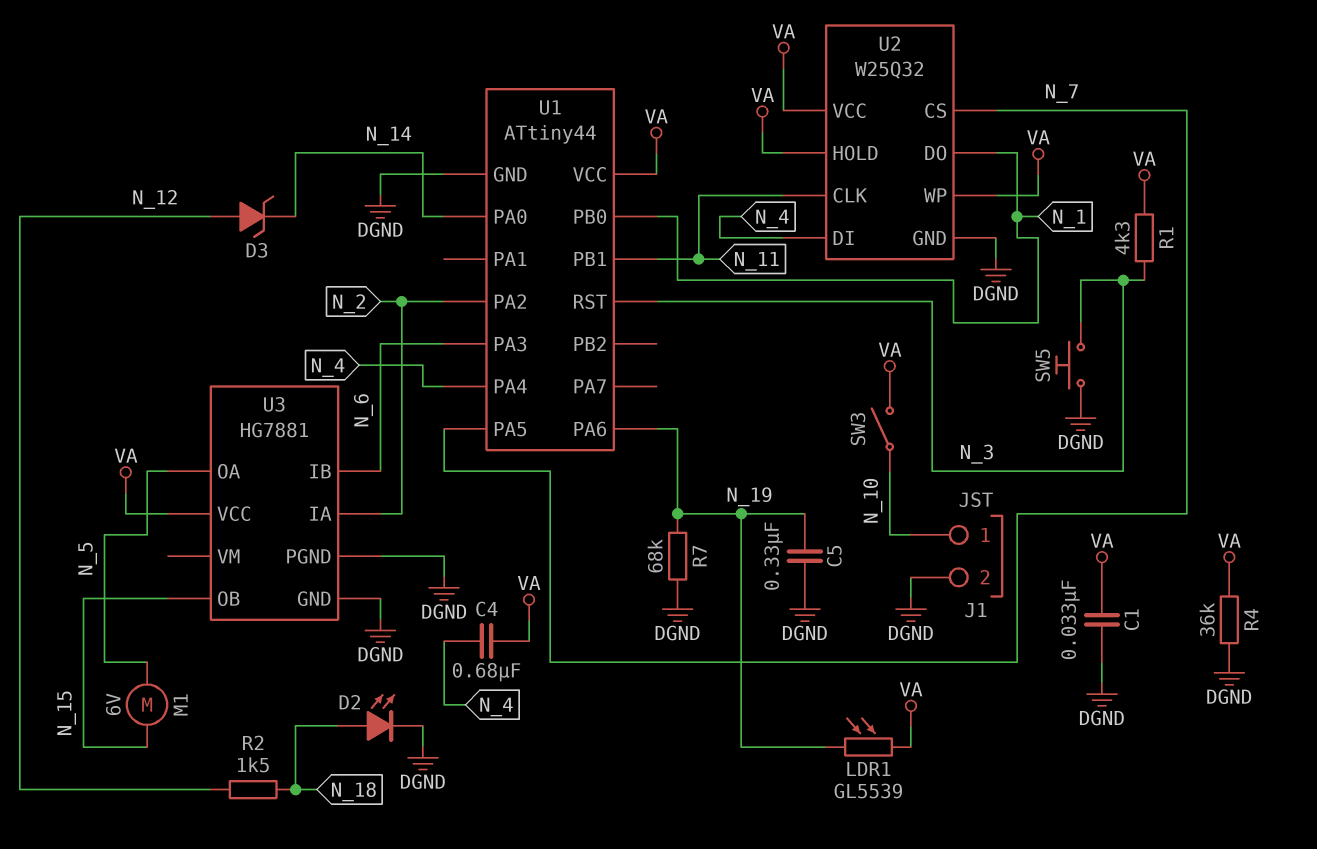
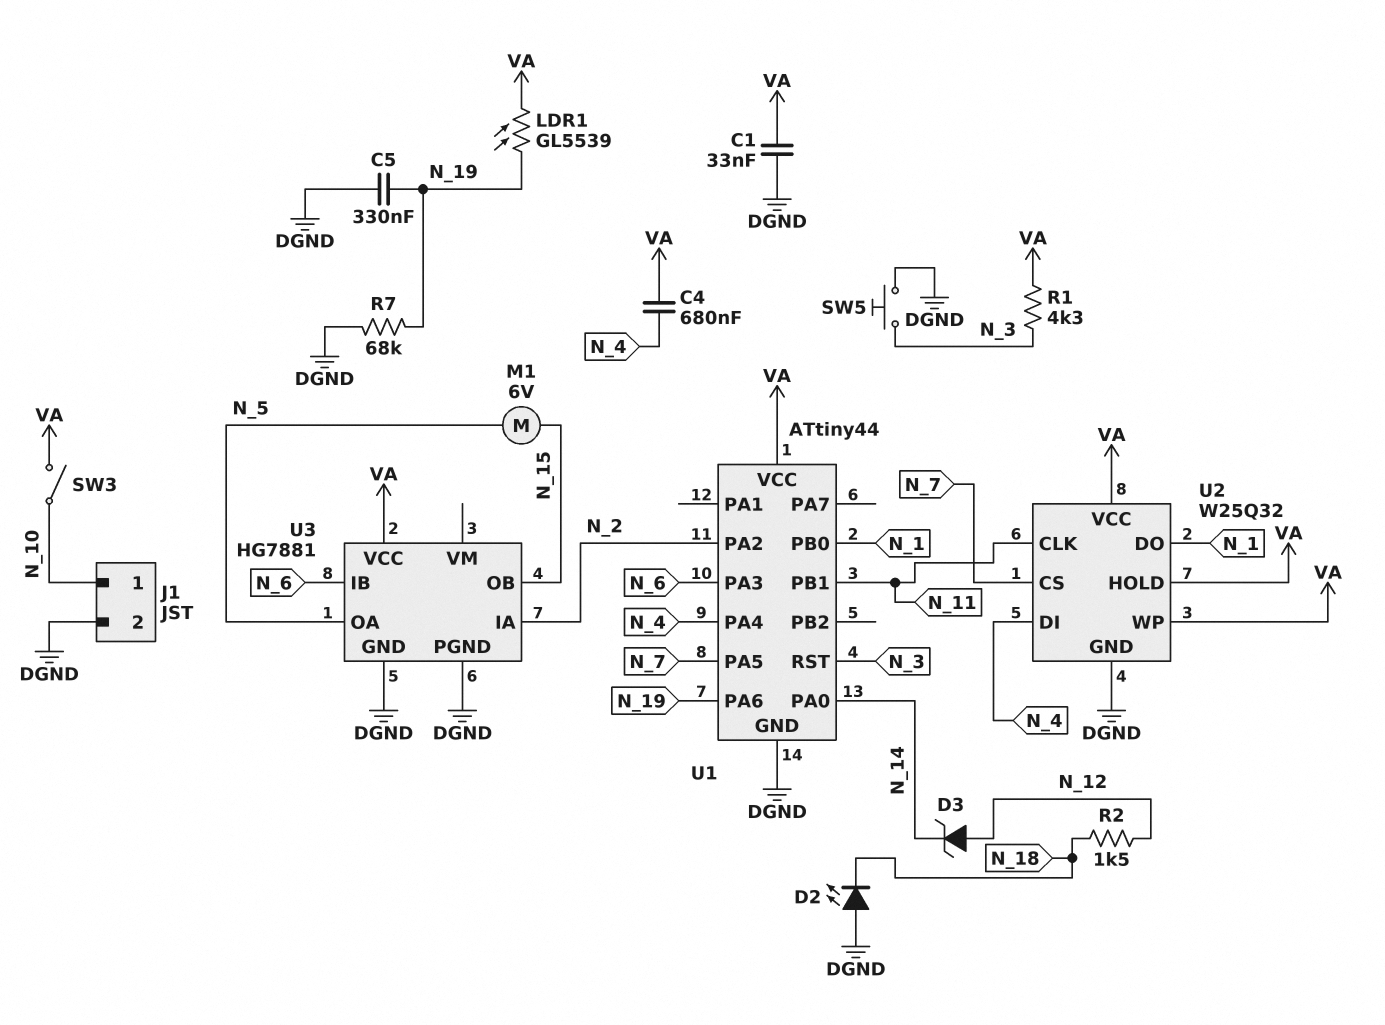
D2: LED (A N_18, K DGND) -> LED (A DGND, K N_18)
R4: 36k (DGND, VA) -> none

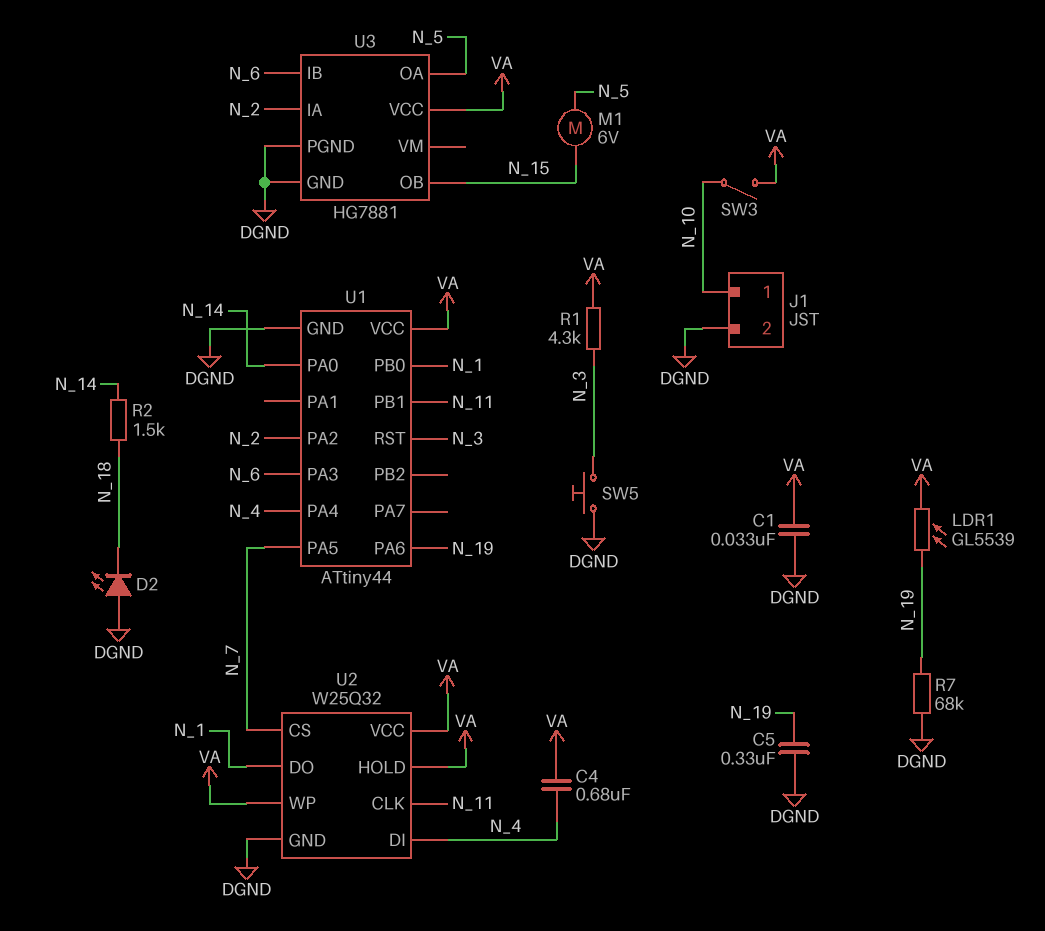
D3: zener (A N_12, K N_14) -> none
R2: 1.5k (N_12, N_18) -> 1.5k (N_14, N_18)

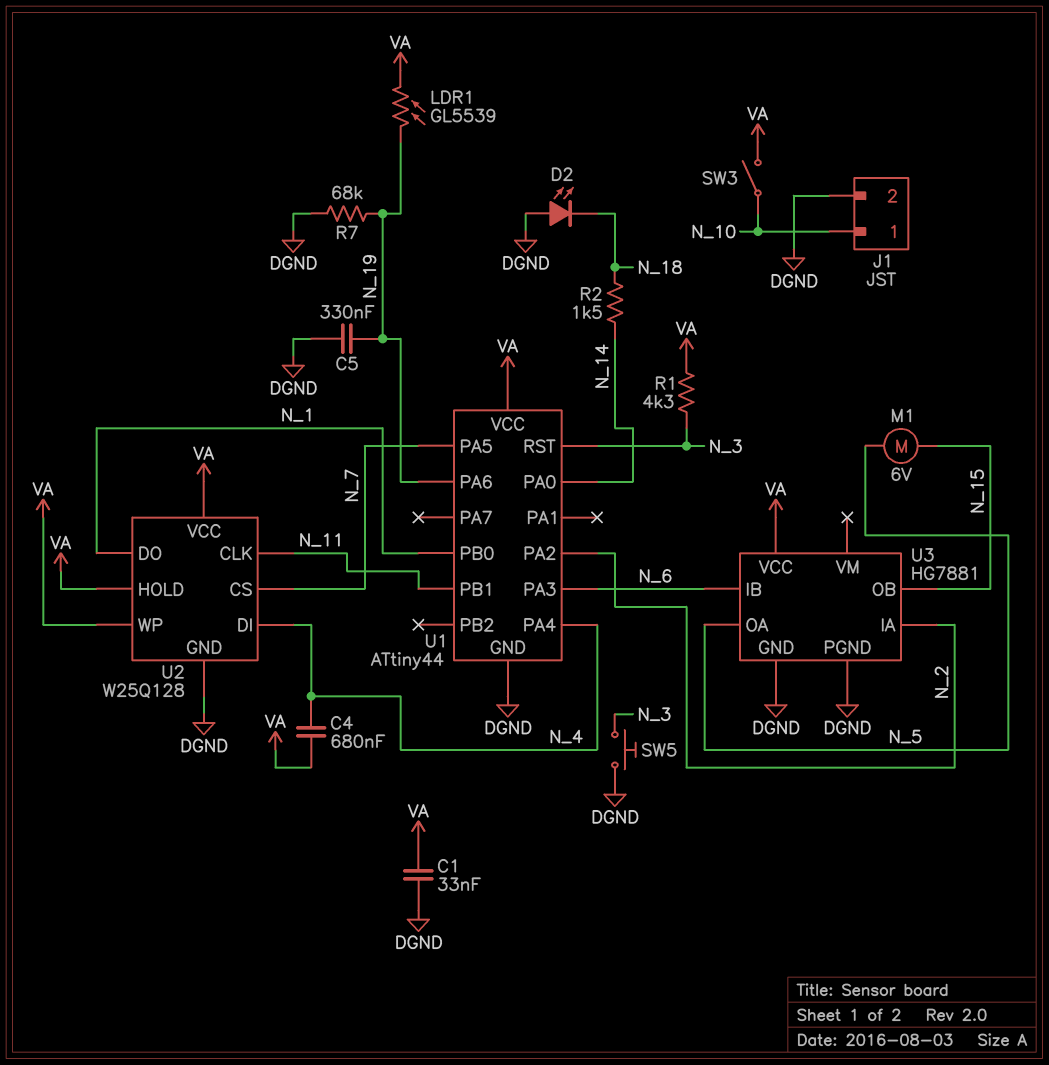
U2: W25Q32 -> W25Q128

